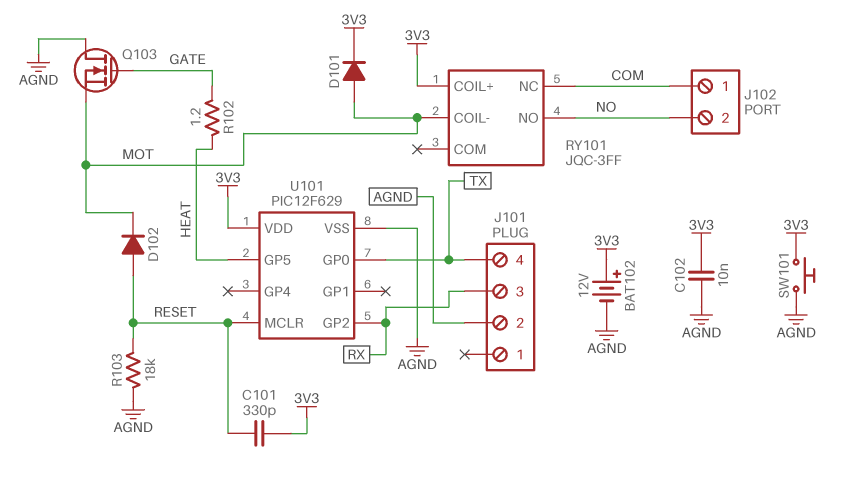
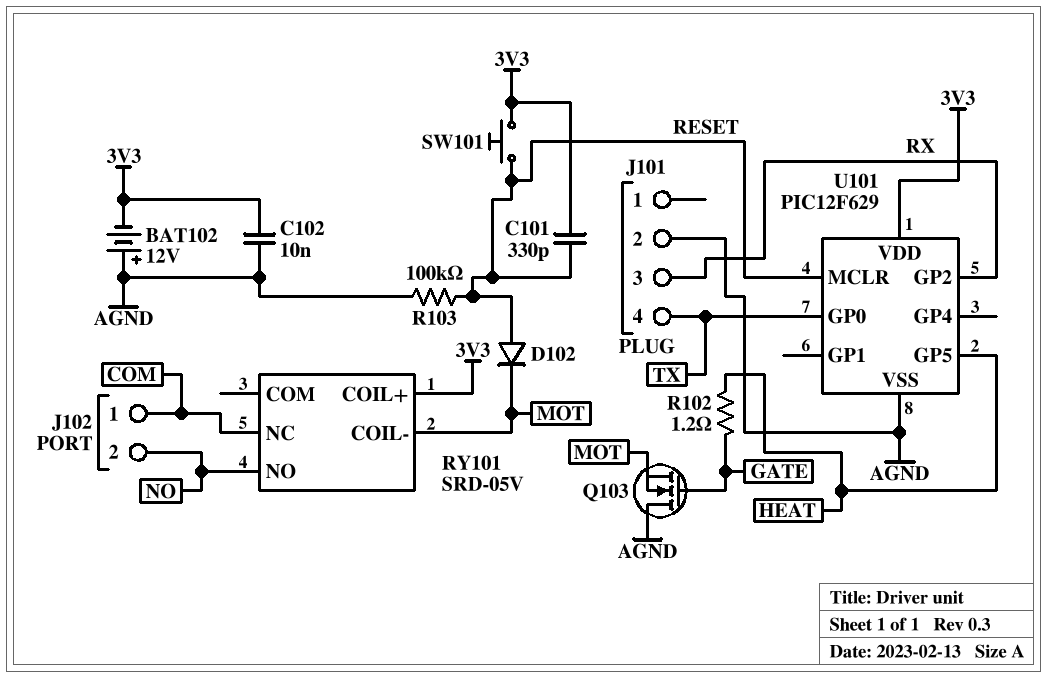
BAT102: 12V (plus 3V3, minus AGND) -> 12V (plus AGND, minus 3V3)
D101: diode (A MOT, K 3V3) -> none
R103: 18k (AGND, RESET) -> 100k (AGND, RESET)
RY101: JQC-3FF -> SRD-05V
SW101: button (3V3, AGND) -> button (3V3, RESET)

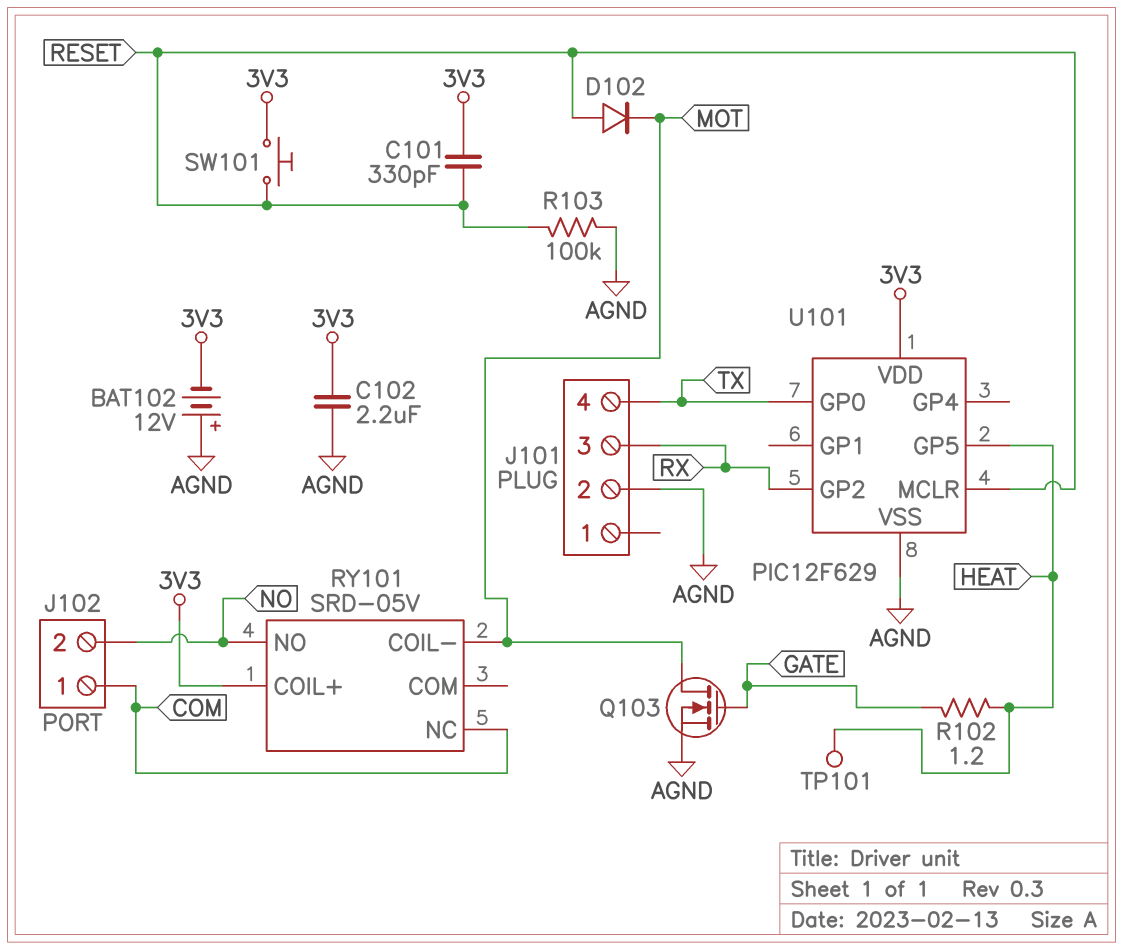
C102: 10nF (3V3, AGND) -> 2.2uF (3V3, AGND)
Q103: NMOS (G GATE, D AGND, S MOT) -> NMOS (G GATE, D MOT, S AGND)
TP101: none -> test point (HEAT)

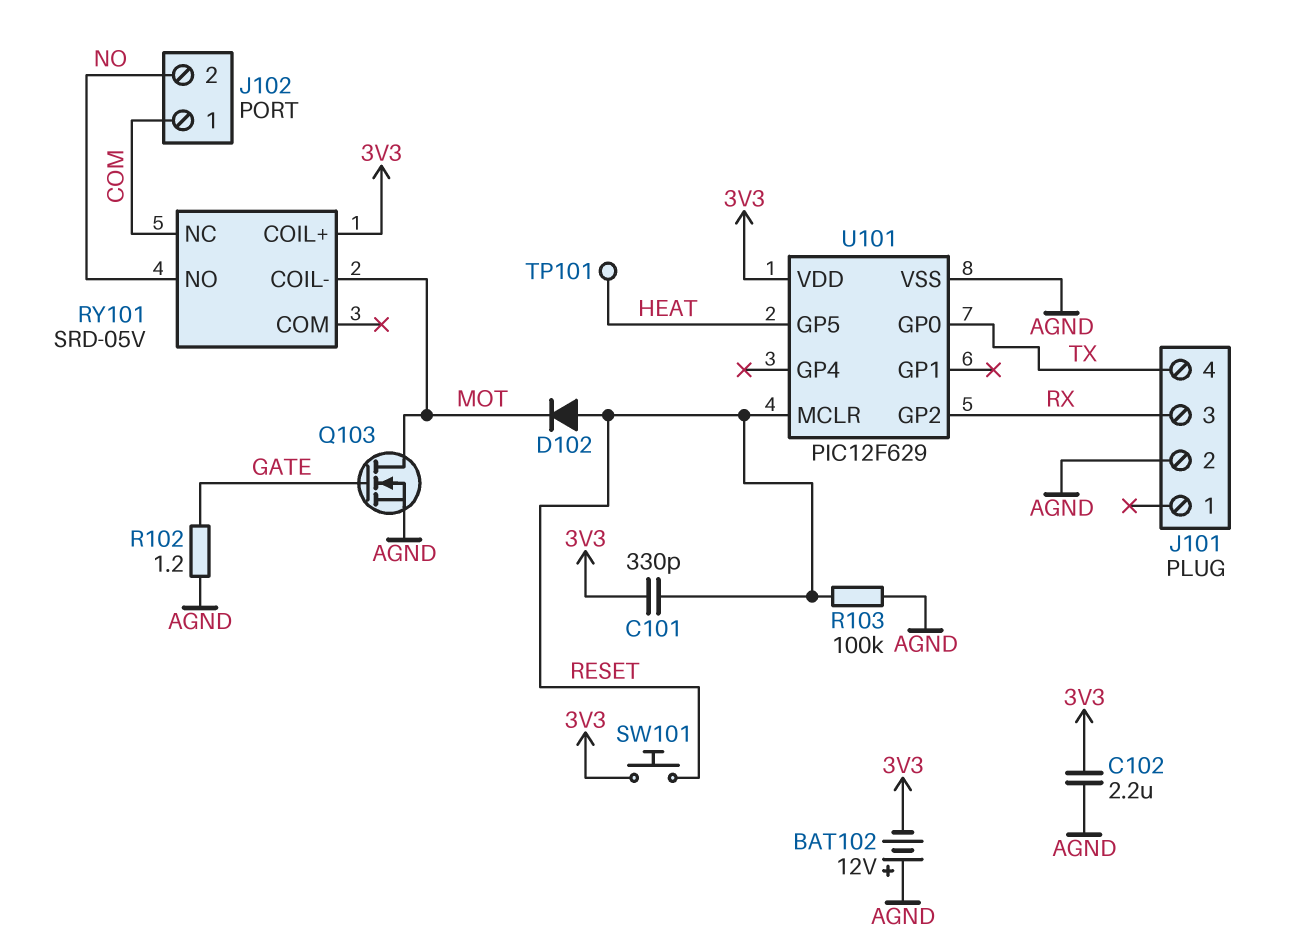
R102: 1.2 (GATE, HEAT) -> 1.2 (AGND, GATE)

